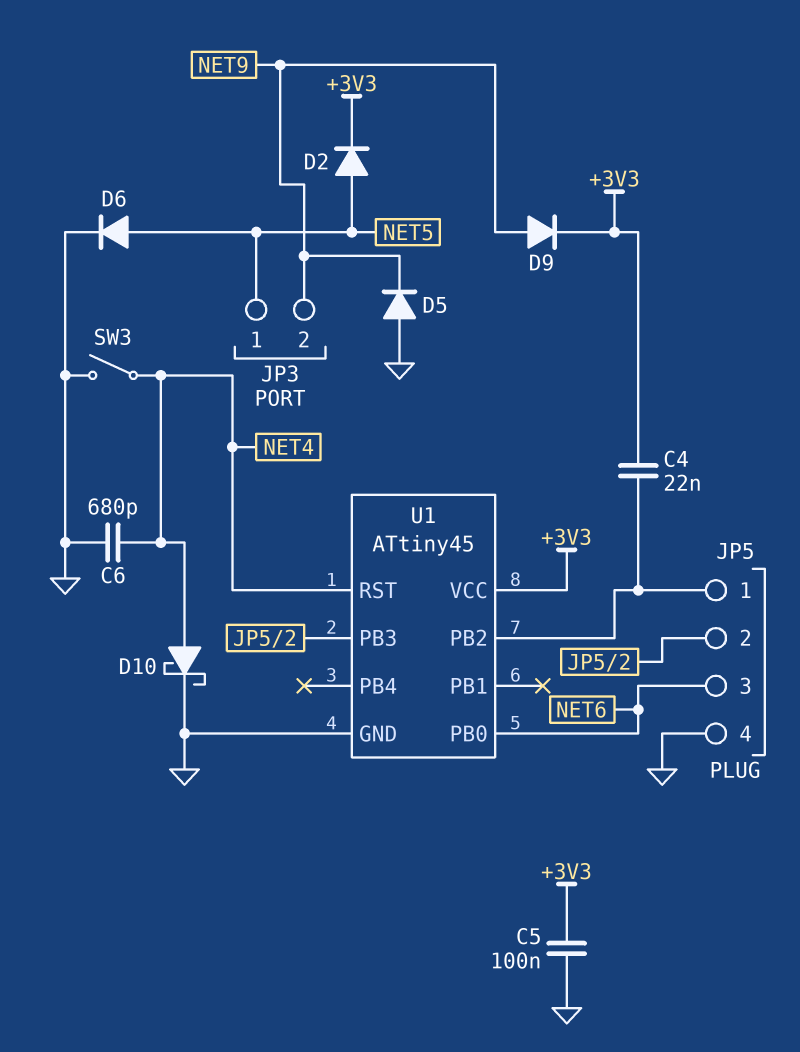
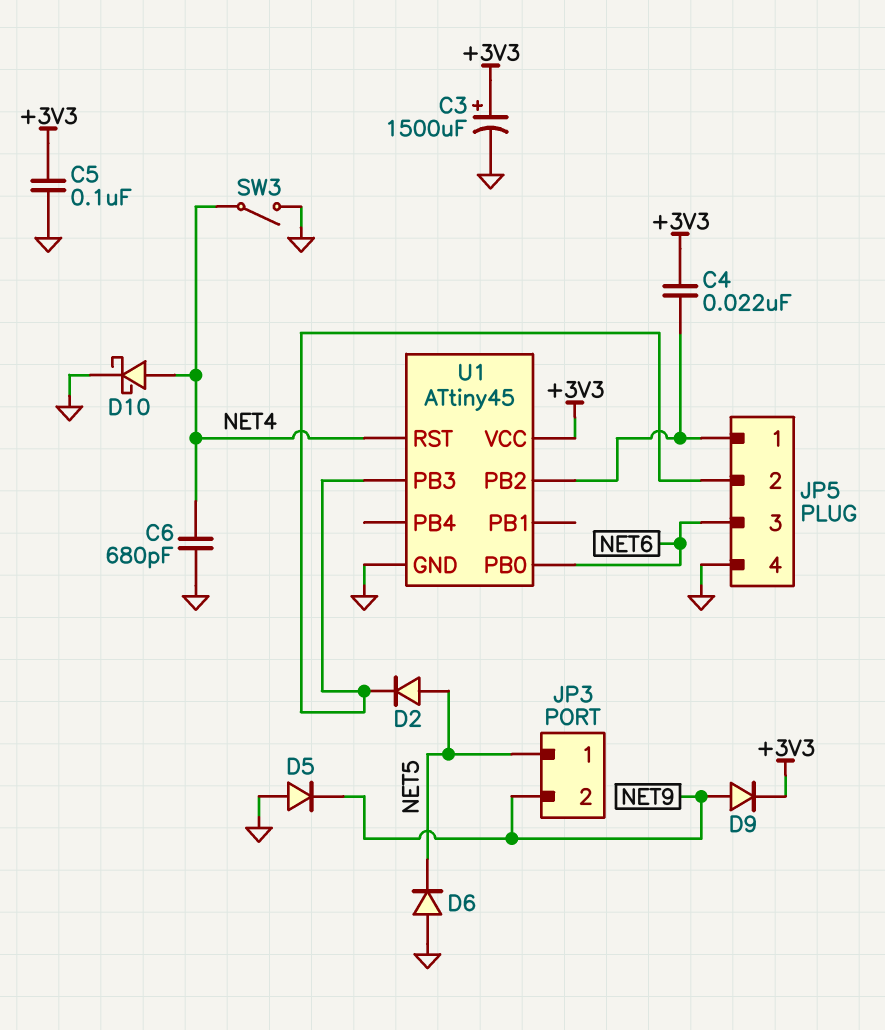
C3: none -> 1500uF (plus +3V3, minus GND)
D2: diode (A NET5, K +3V3) -> diode (A NET5, K JP5/2)
D6: diode (A NET5, K GND) -> diode (A GND, K NET5)

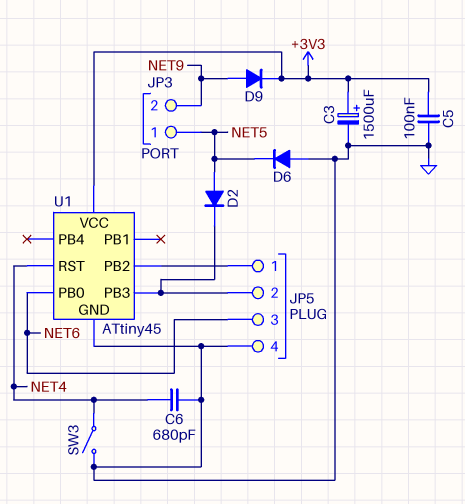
C4: 22nF (+3V3, JP5/1) -> none
D5: diode (A GND, K NET9) -> none
D10: schottky (A NET4, K GND) -> none

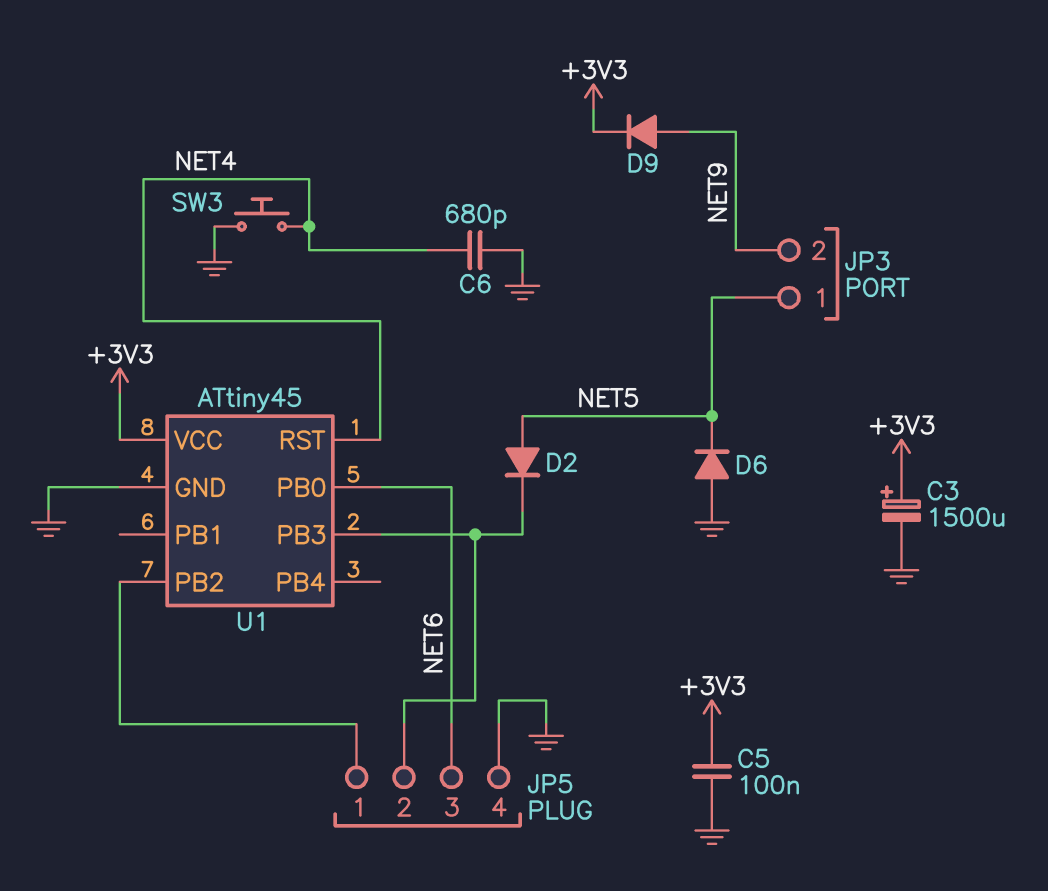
SW3: switch (GND, NET4) -> button (GND, NET4)

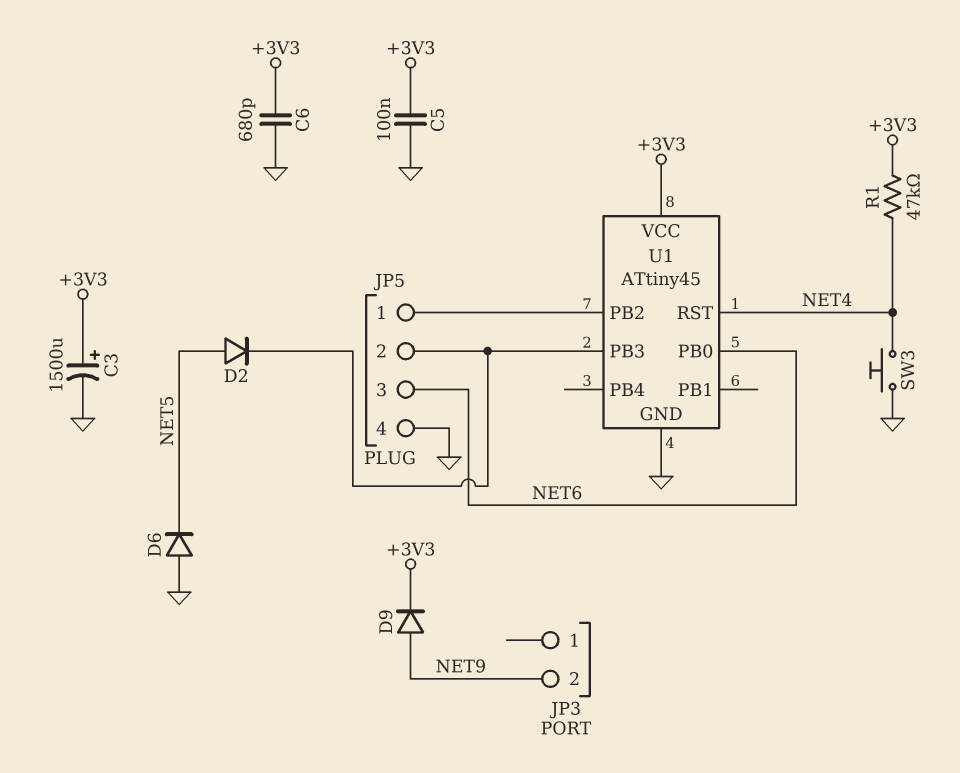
C6: 680pF (GND, NET4) -> 680pF (+3V3, GND)
JP3 pin 1: NET5 -> none
R1: none -> 47k (+3V3, NET4)

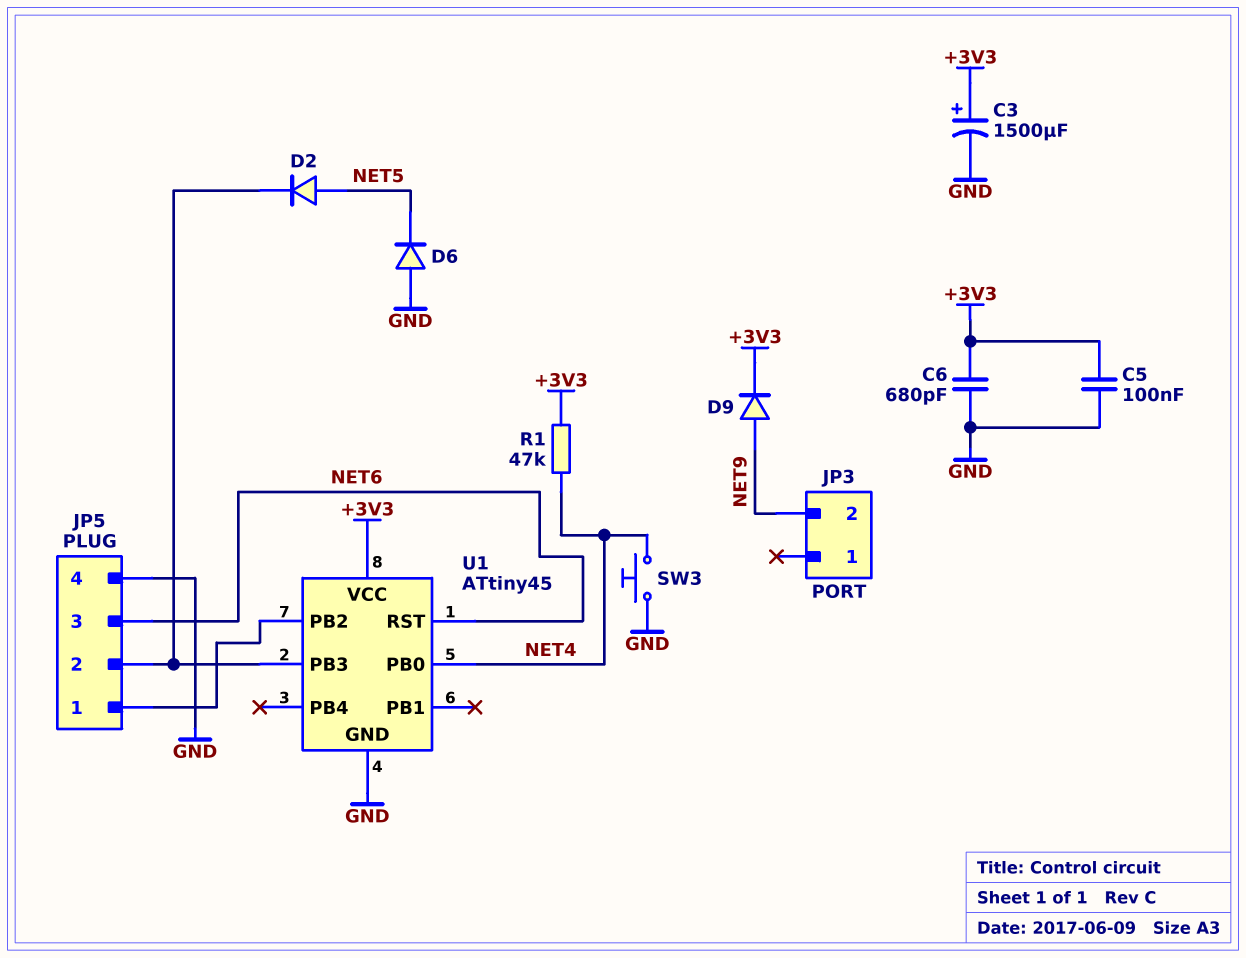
U1 pin PB0: NET6 -> NET4
U1 pin RST: NET4 -> NET6

